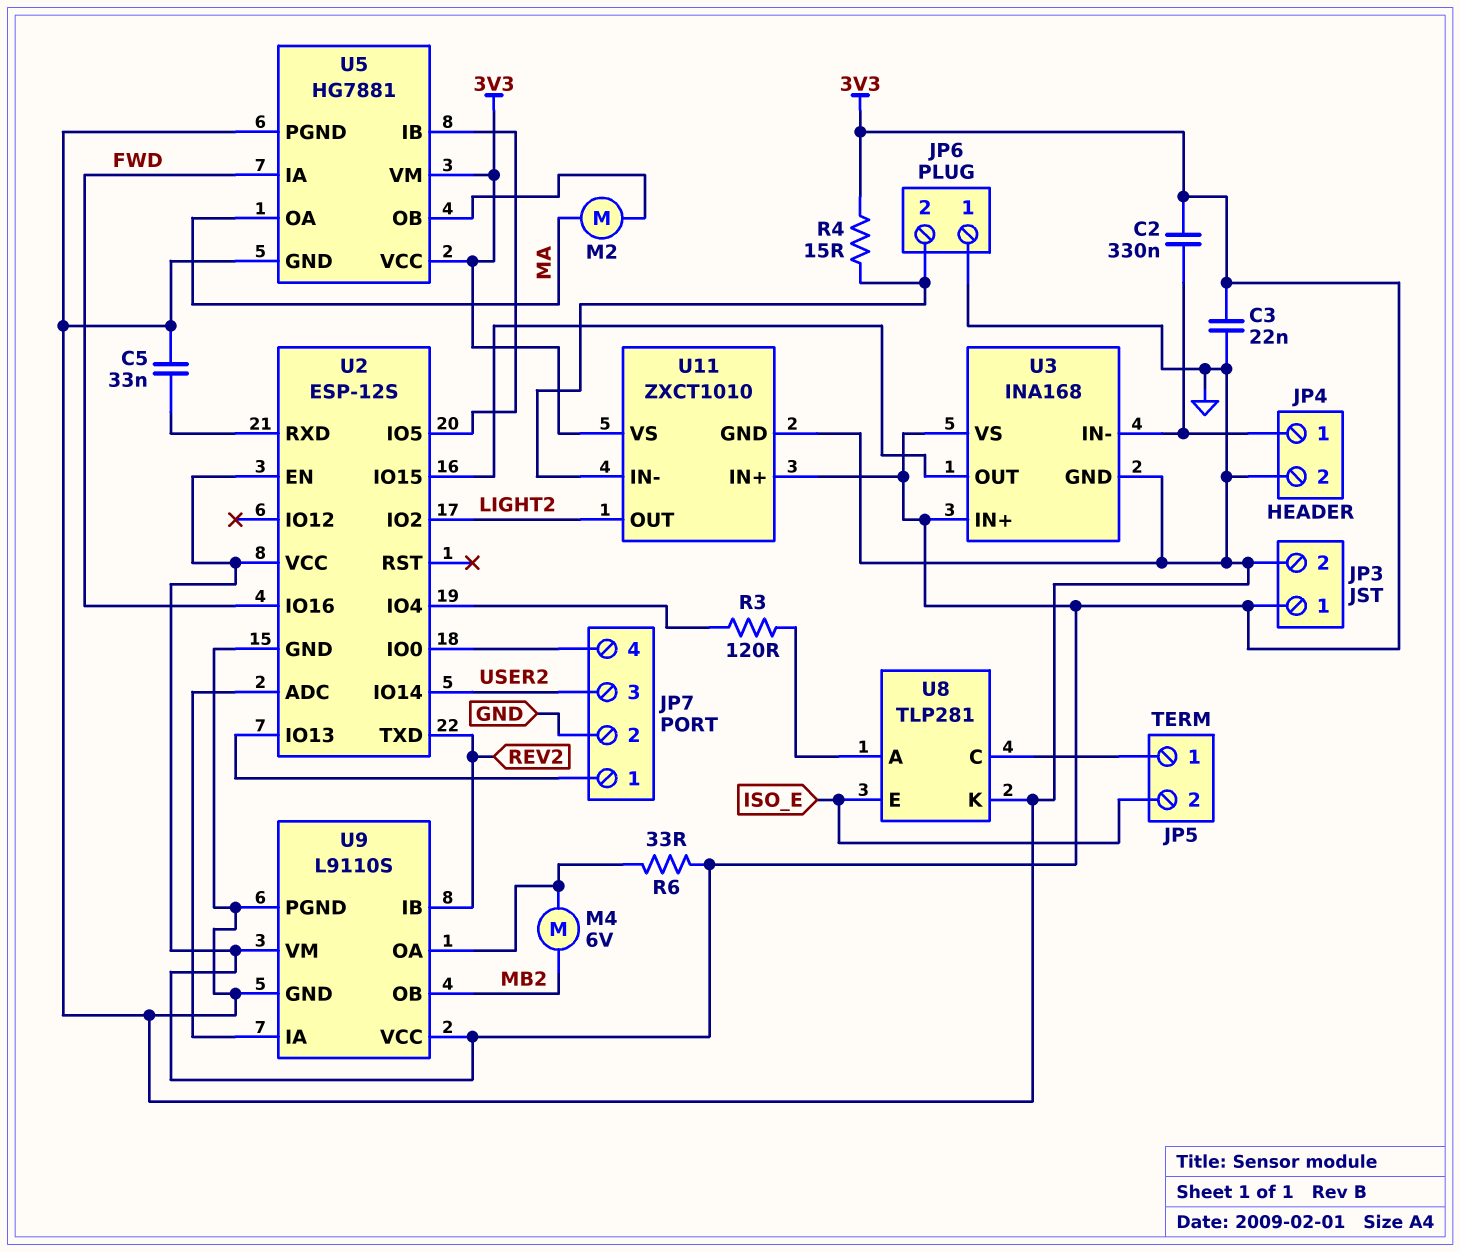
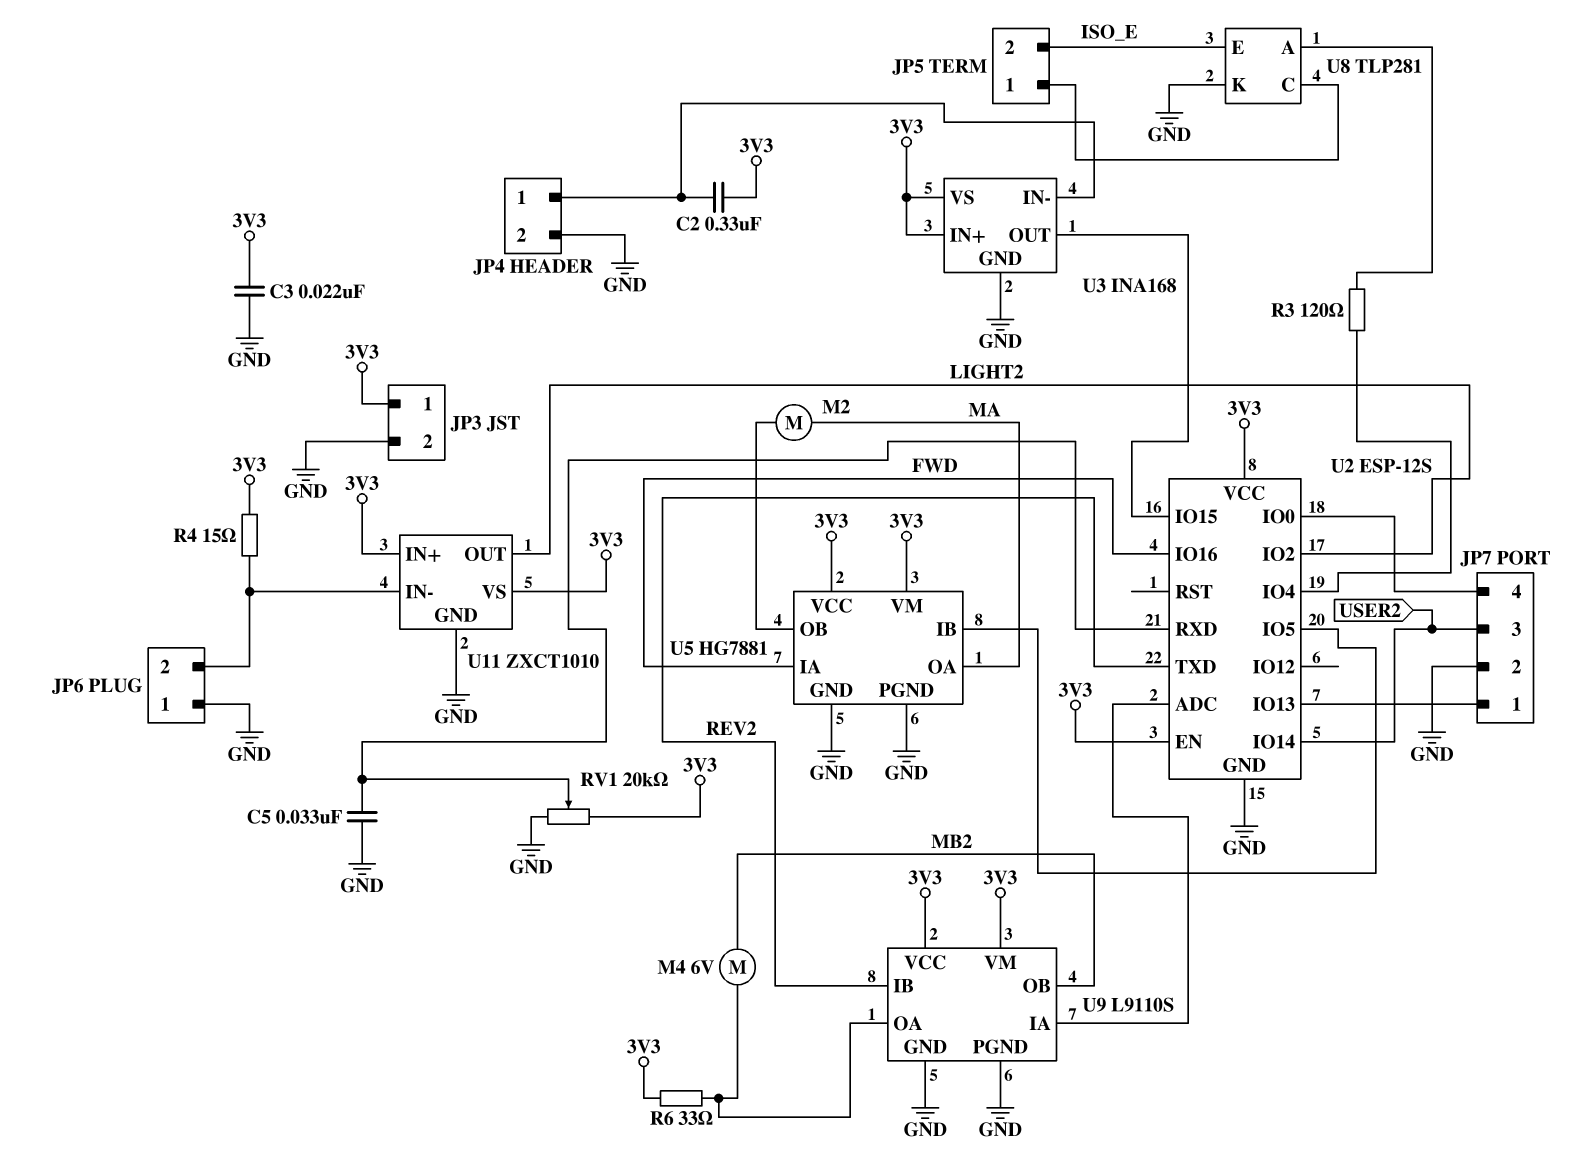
RV1: none -> 20k (3V3, GND, wiper U2/RXD)

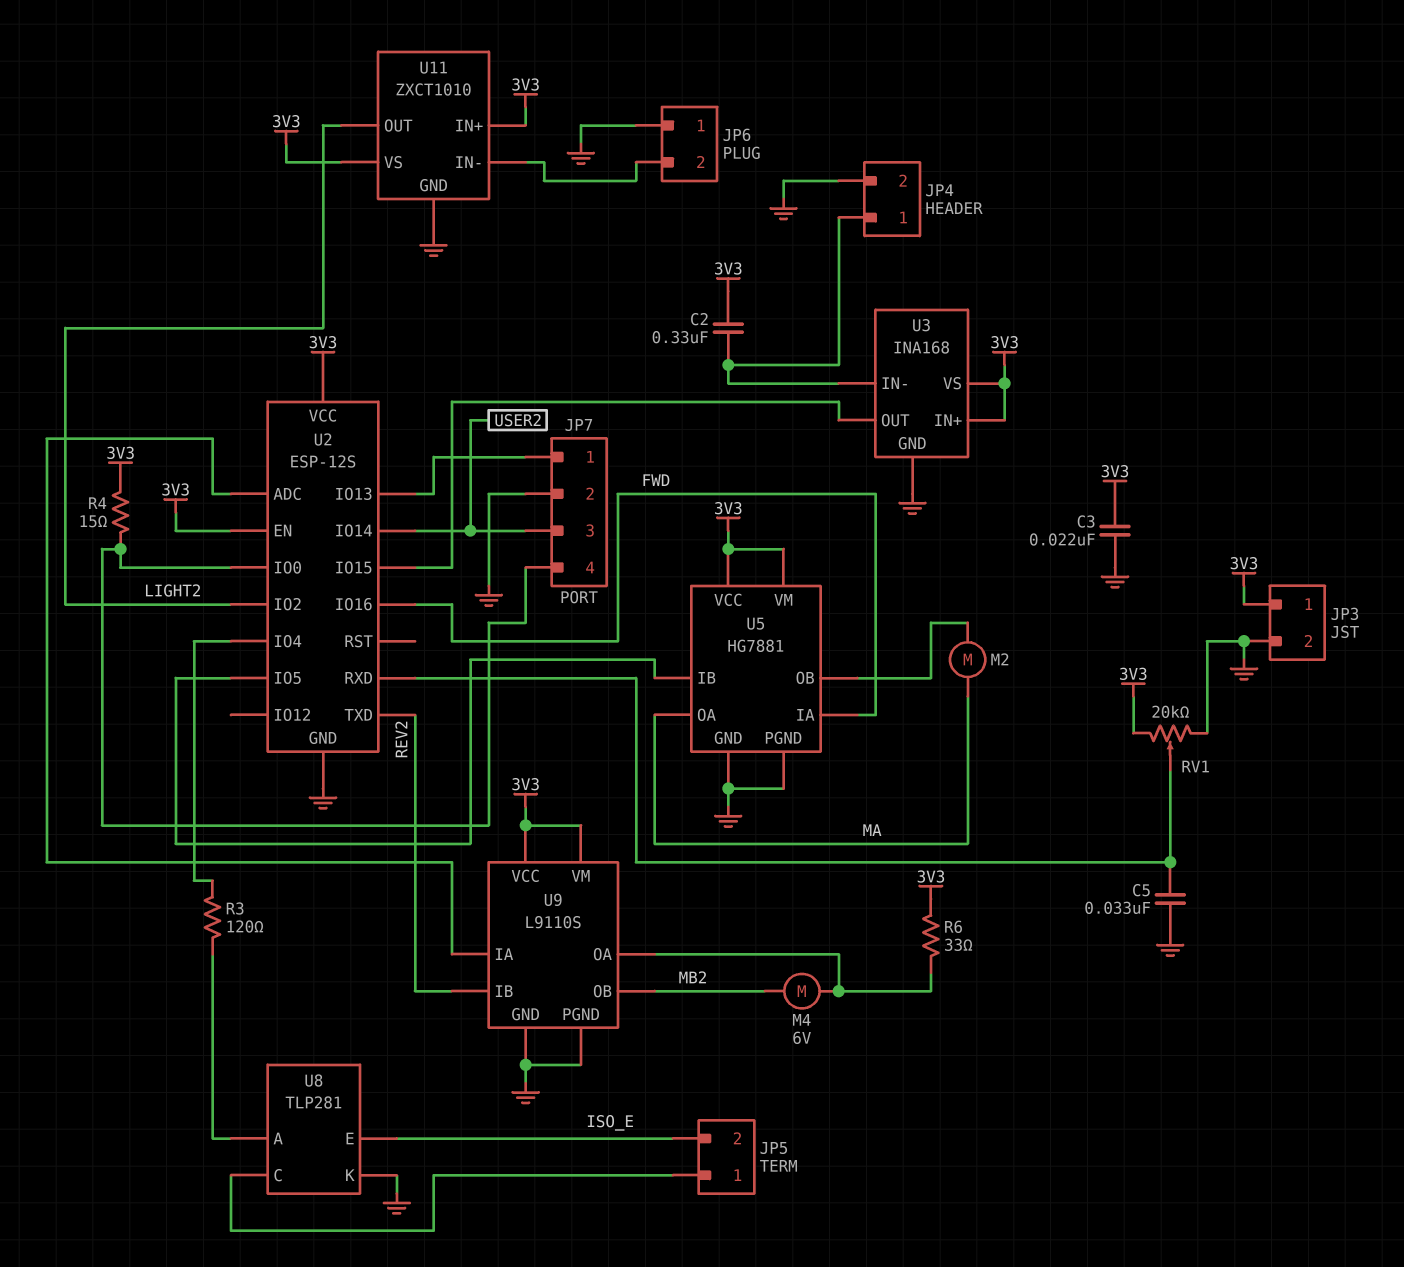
R4: 15 (3V3, JP6/2) -> 15 (3V3, JP7/4)

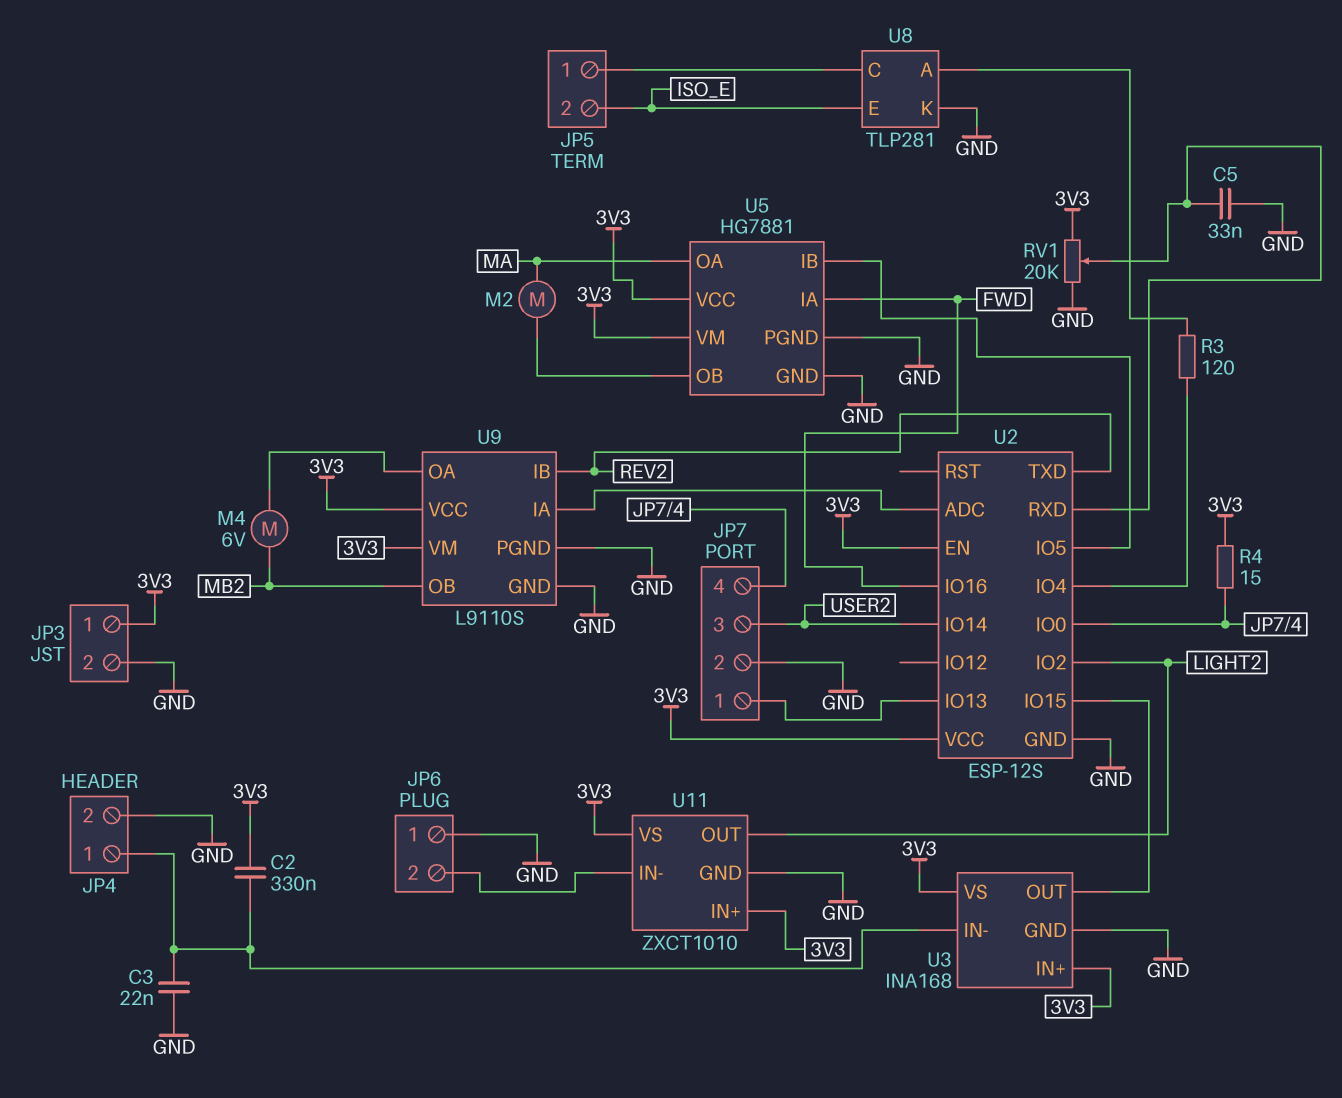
C3: 22nF (3V3, GND) -> 22nF (GND, JP4/1)
R6: 33 (3V3, U9/OA) -> none

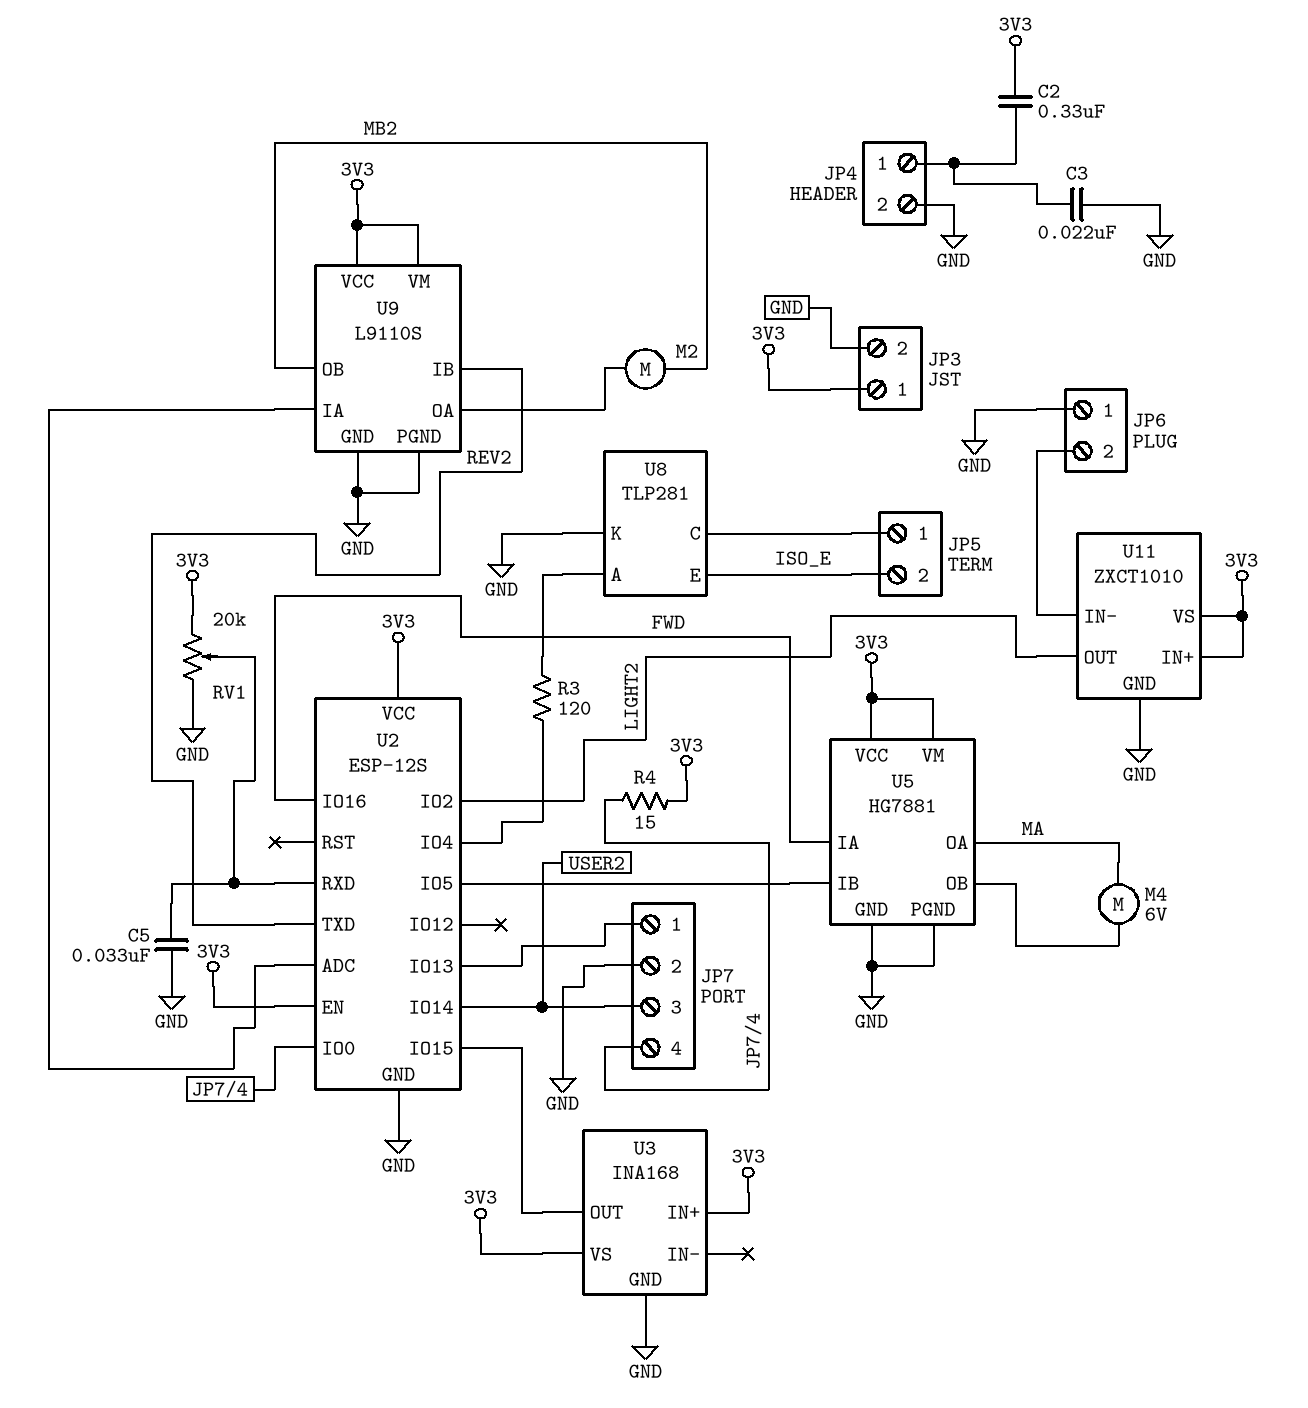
M2: motor (MA, U5/OB) -> motor (MB2, U9/OA)
M4: motor 6V (MB2, U9/OA) -> motor 6V (MA, U5/OB)
U3 pin IN-: JP4/1 -> none

